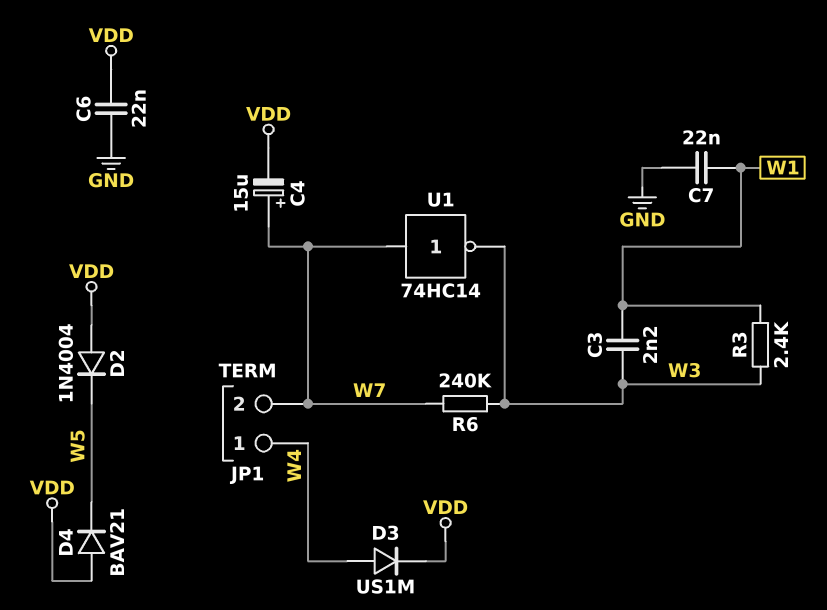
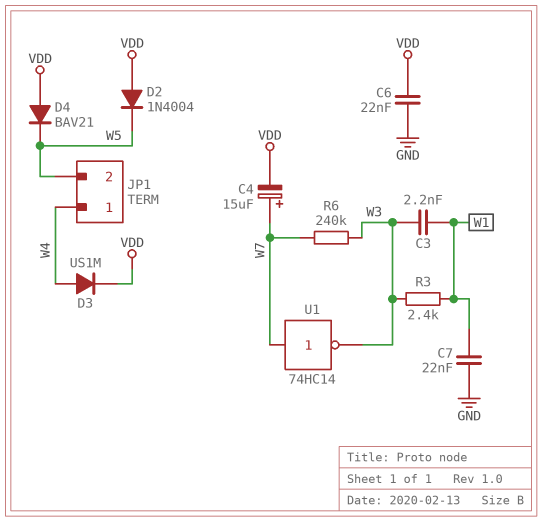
JP1 pin 2: W7 -> W5

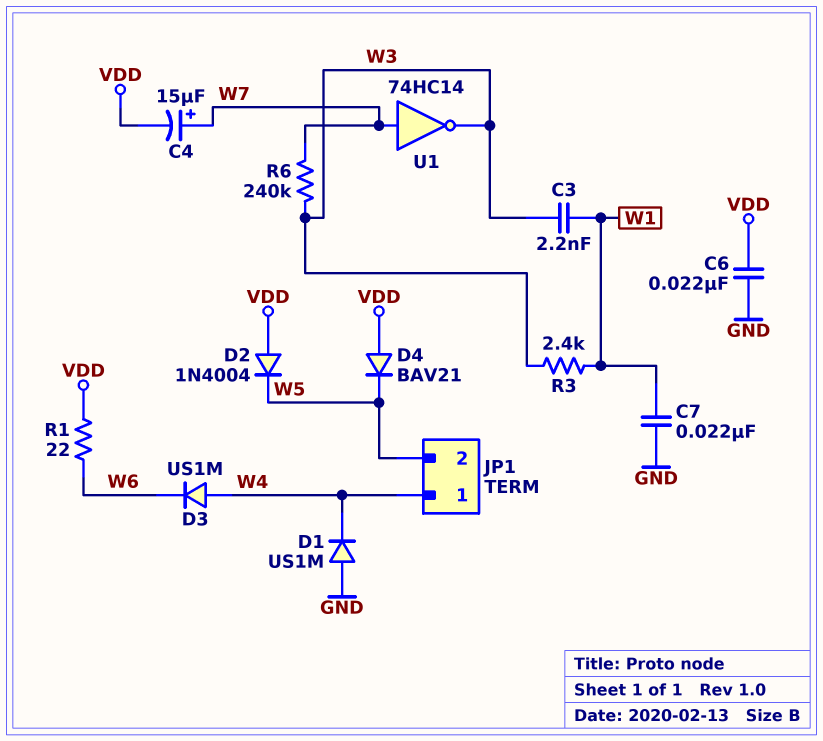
D1: none -> diode US1M (A GND, K W4)
D3: diode US1M (A W4, K VDD) -> diode US1M (A W4, K W6)
R1: none -> 22 (VDD, W6)

